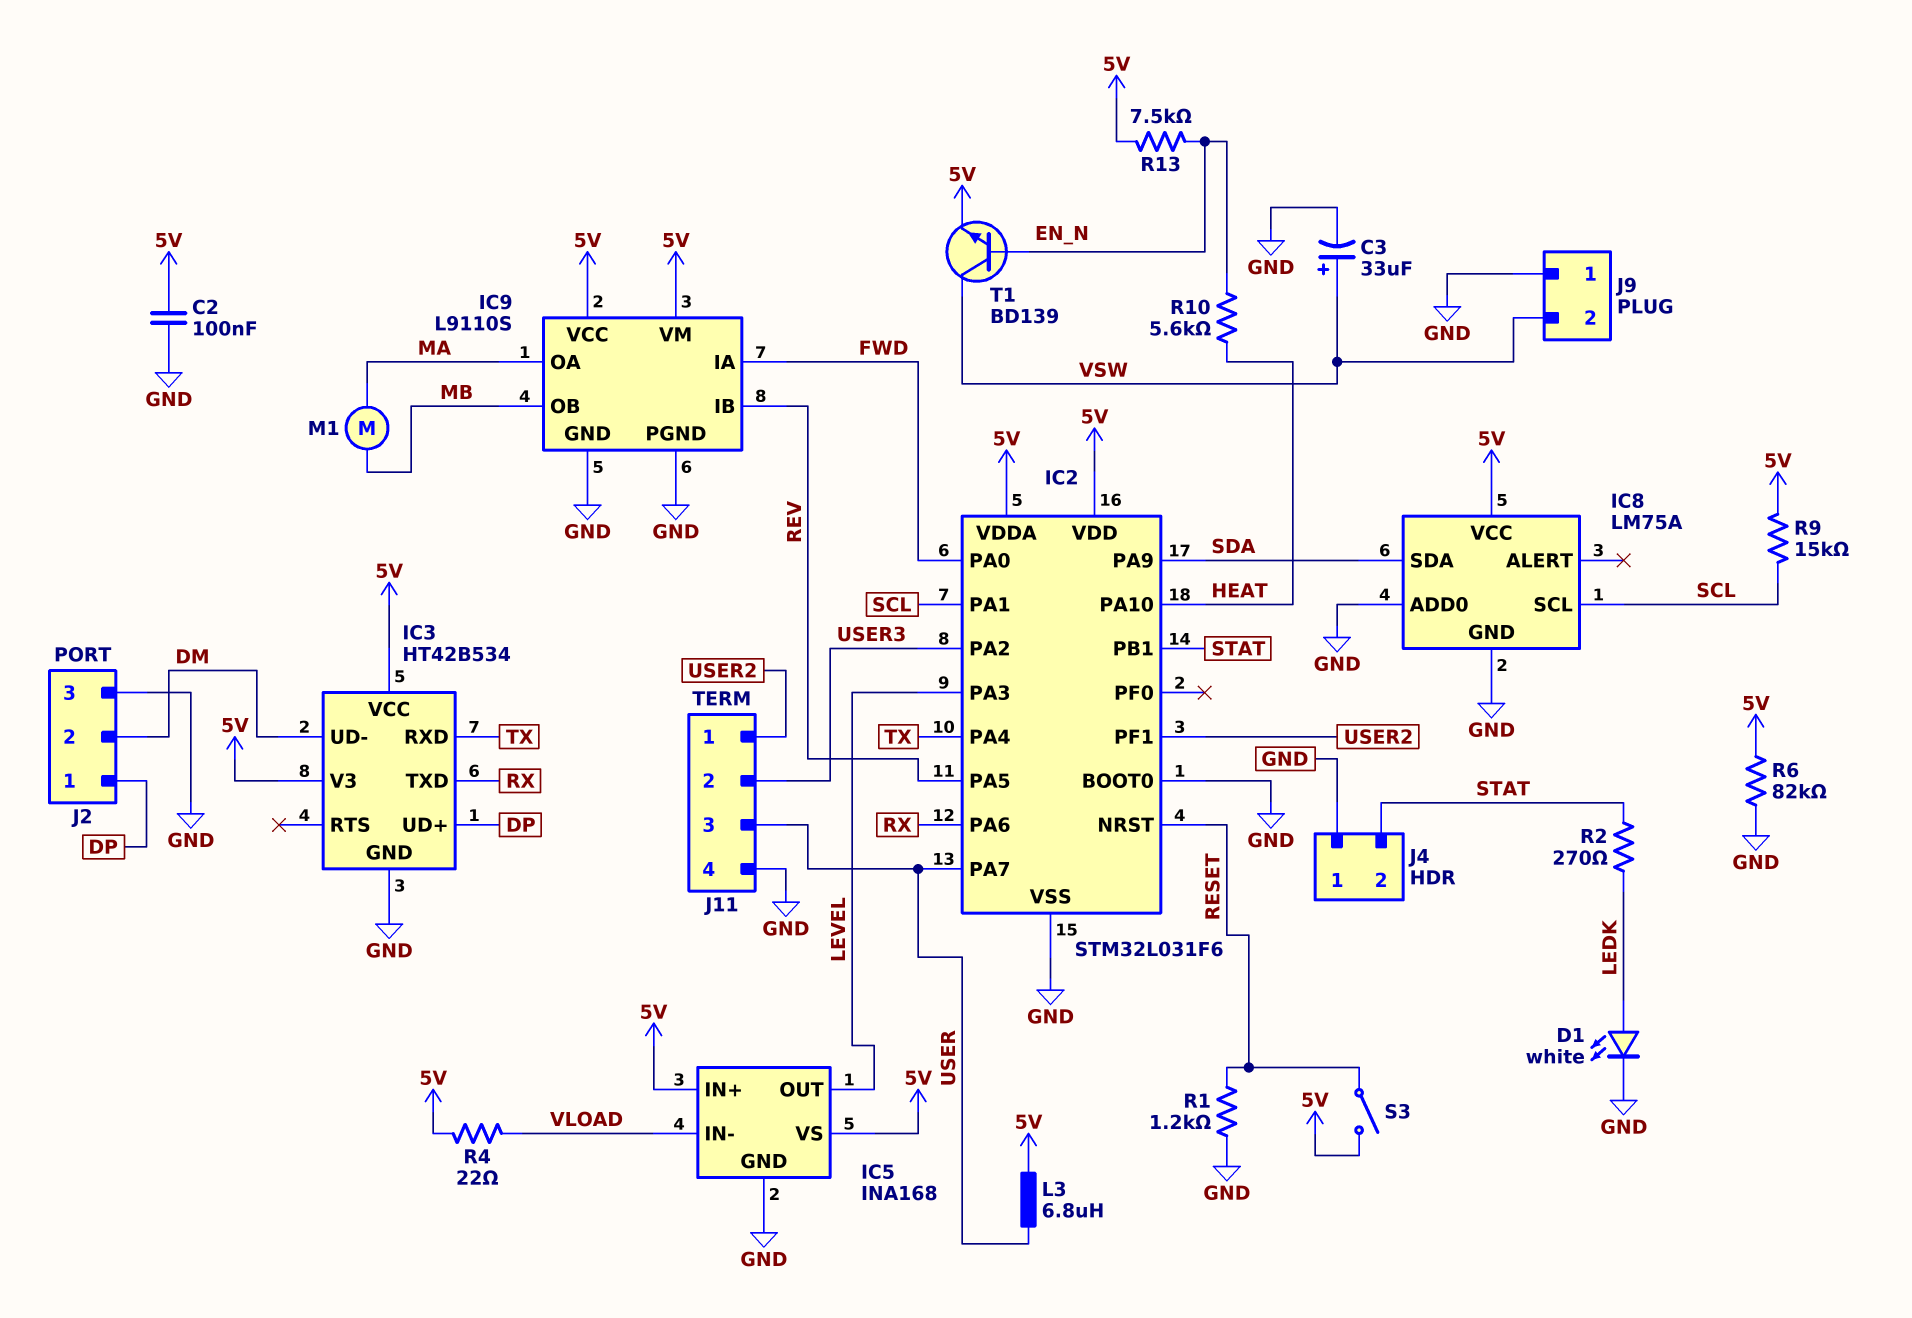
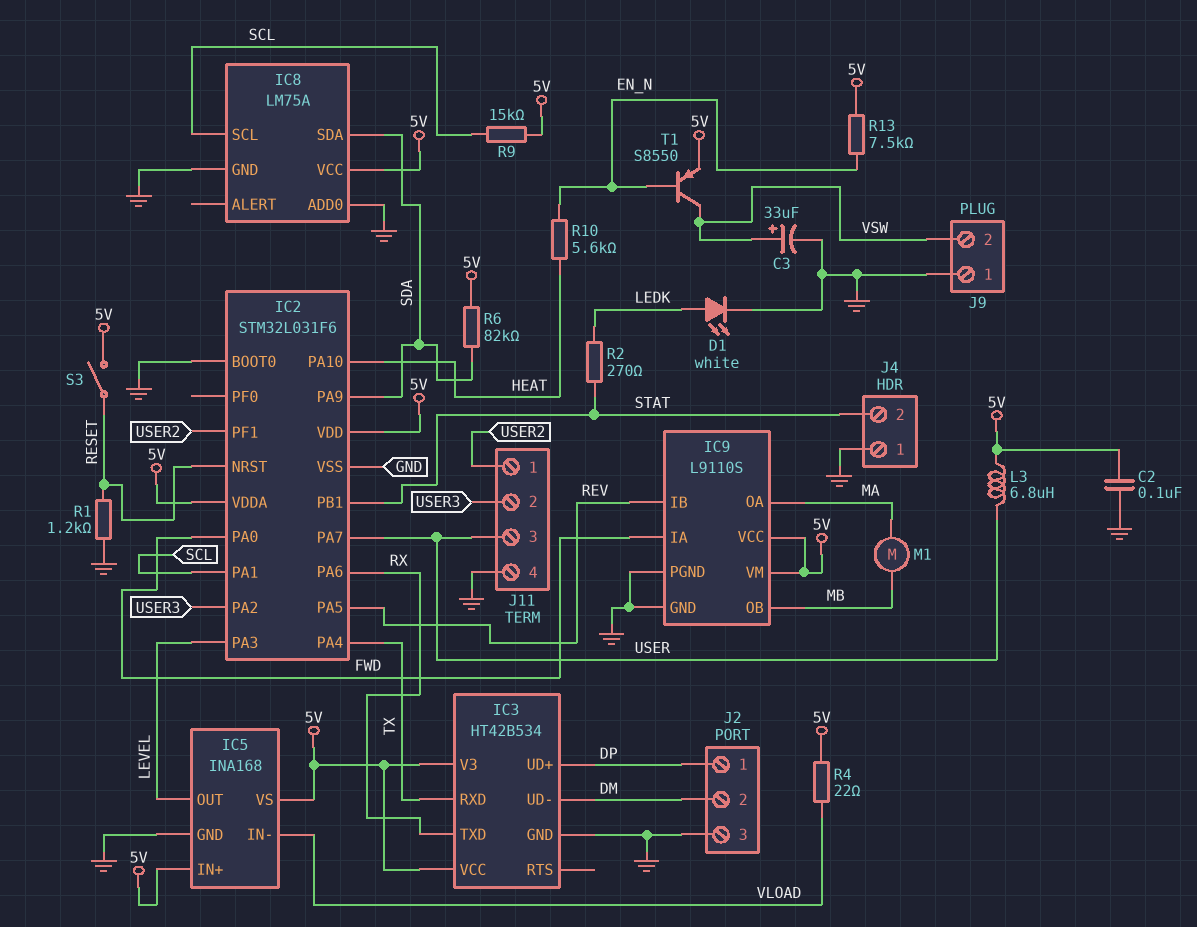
R6: 82k (5V, GND) -> 82k (5V, SDA)
T1: NPN BD139 (B EN_N, C VSW, E 5V) -> PNP S8550 (B EN_N, C VSW, E 5V)

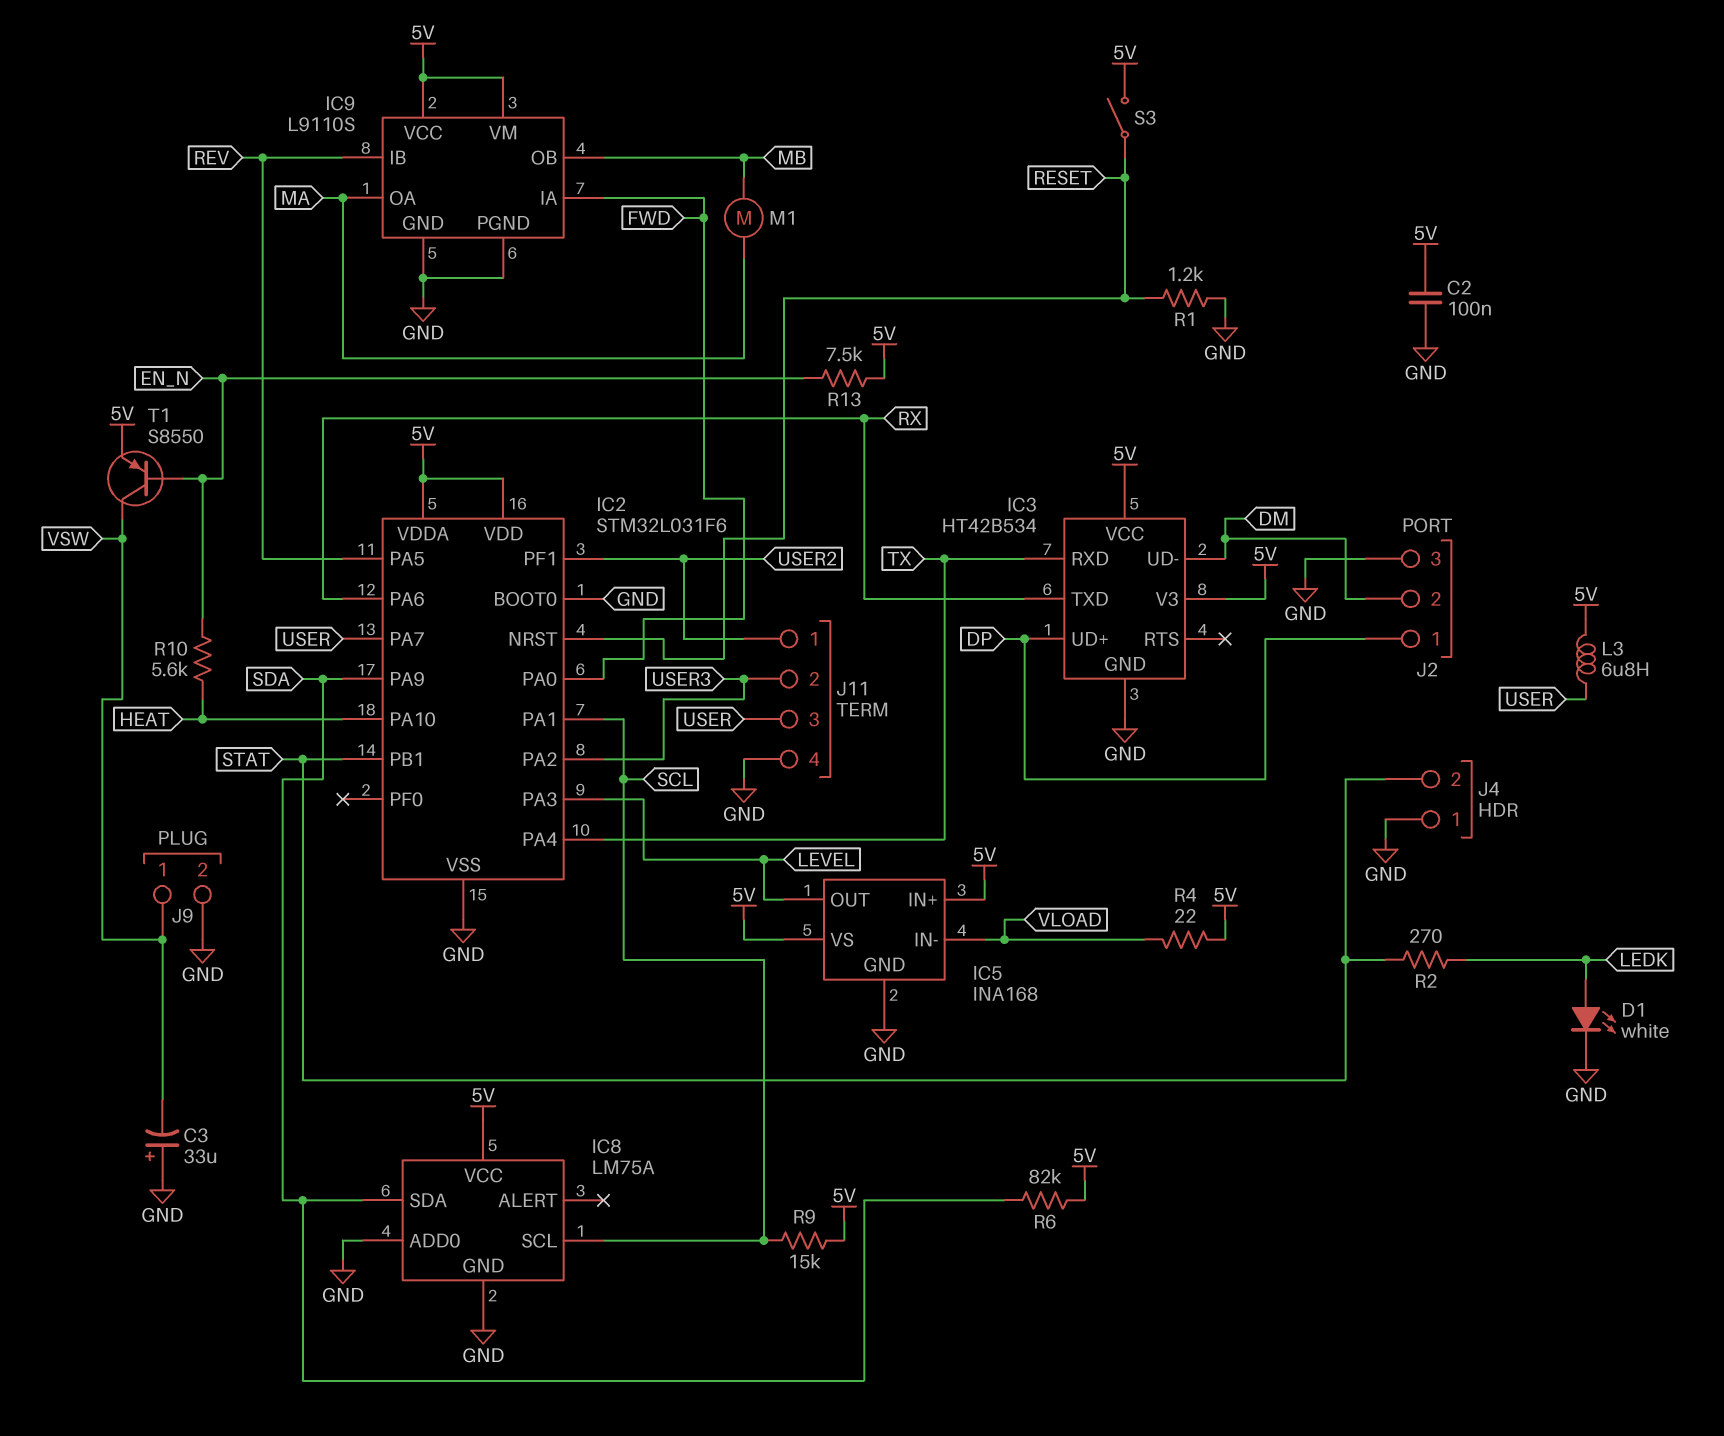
C3: 33uF (plus VSW, minus GND) -> 33uF (plus GND, minus VSW)
J9 pin 1: GND -> VSW
J9 pin 2: VSW -> GND

